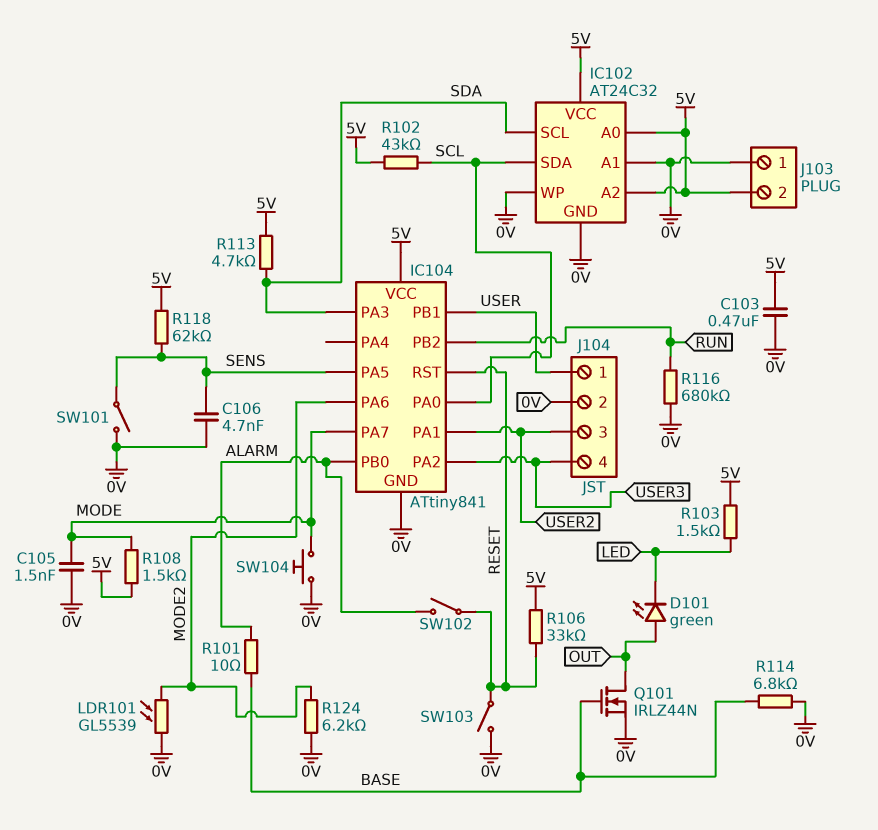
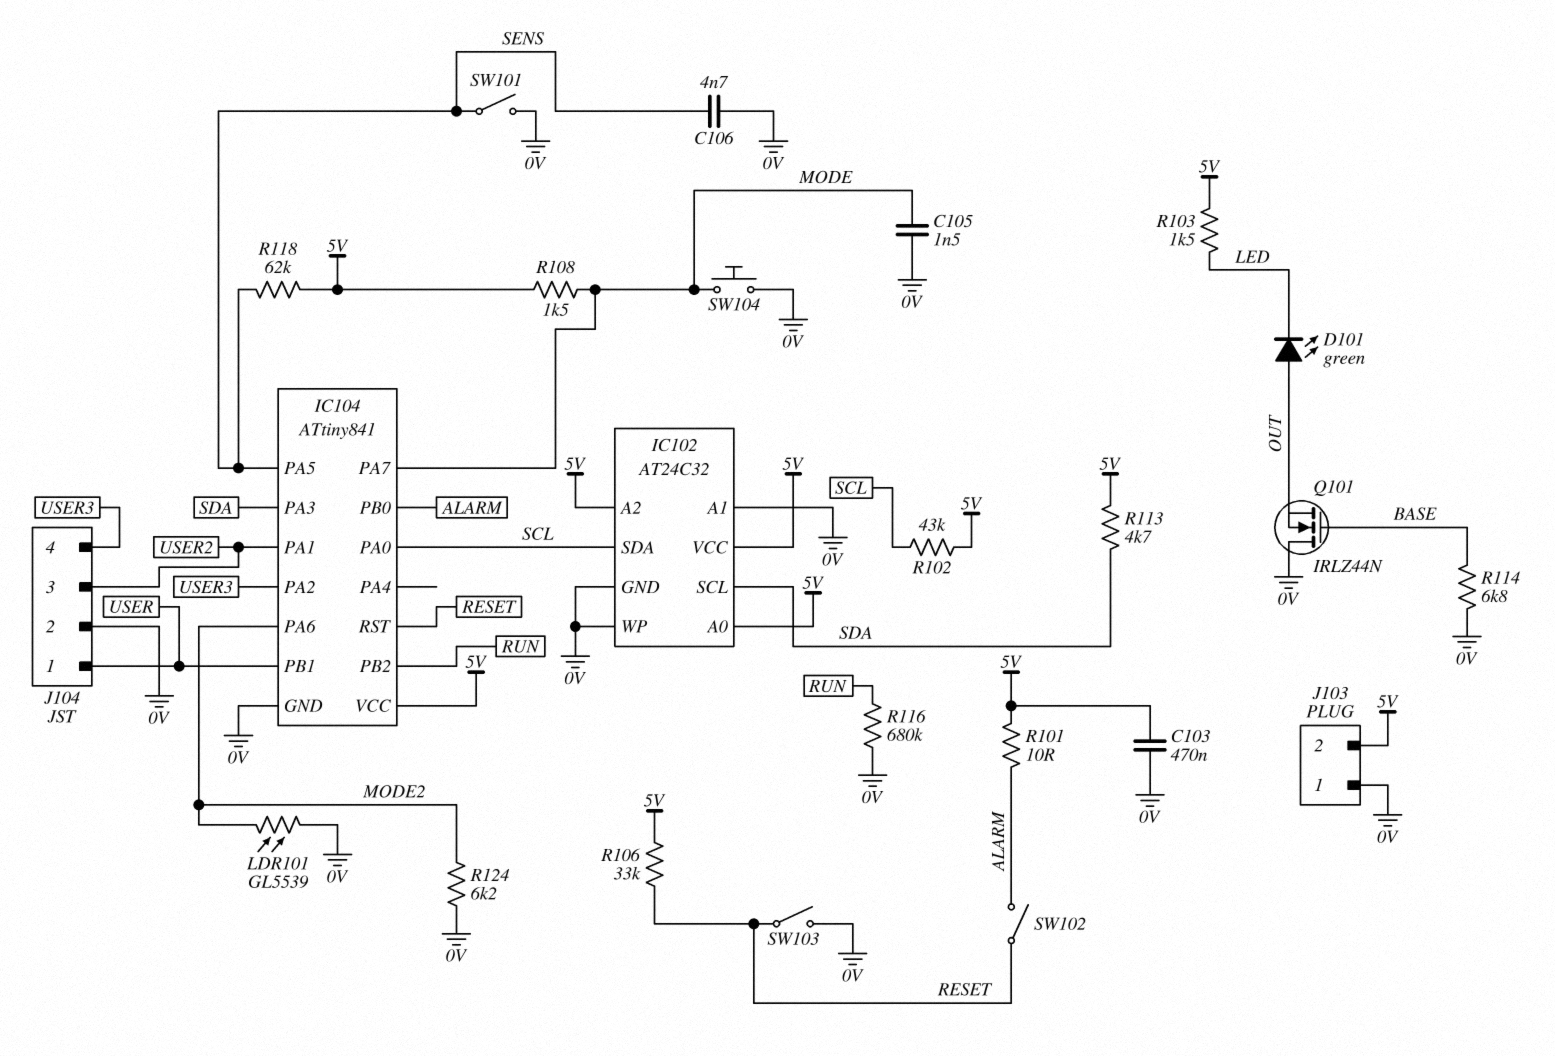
Q101: NMOS IRLZ44N (G BASE, D OUT, S 0V) -> NMOS IRLZ44N (G BASE, D 0V, S OUT)
R101: 10 (ALARM, BASE) -> 10 (5V, ALARM)

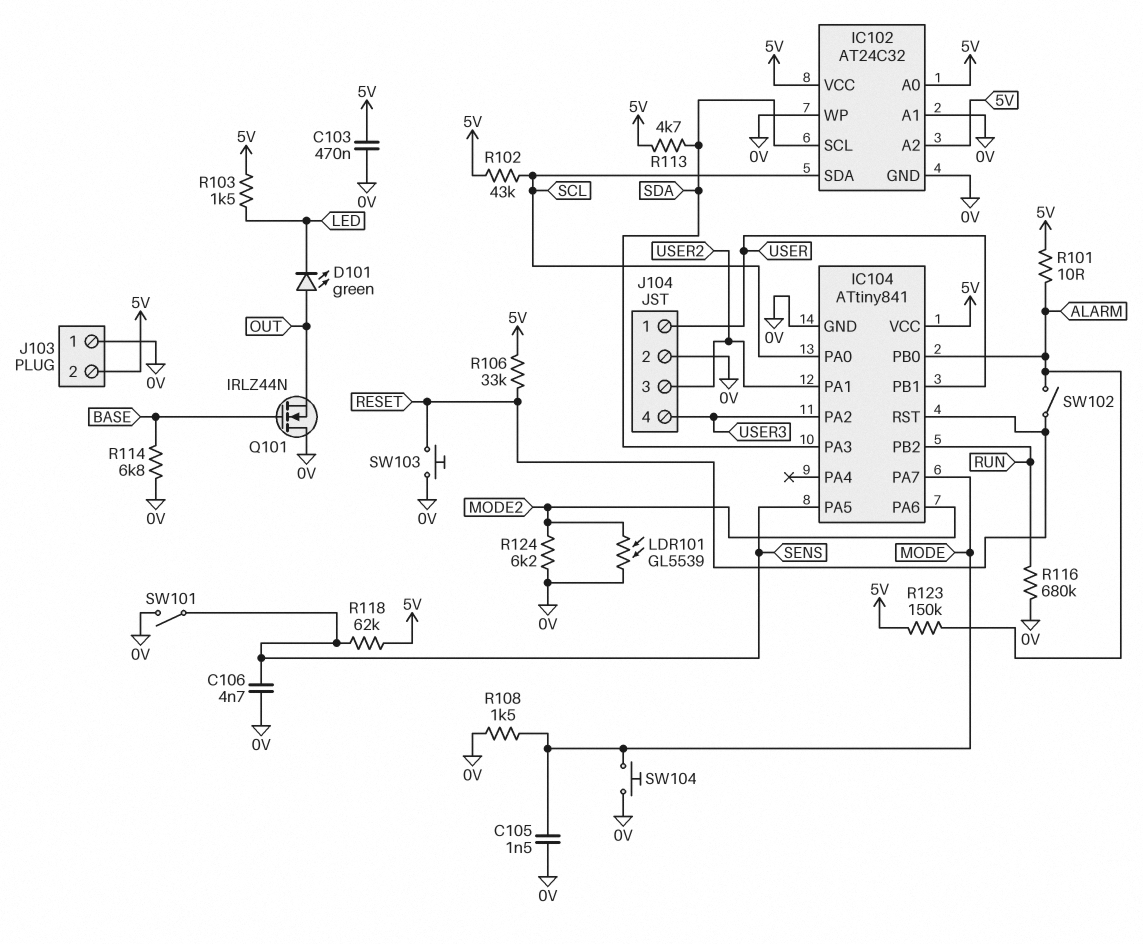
R108: 1.5k (5V, MODE) -> 1.5k (0V, MODE)
R123: none -> 150k (5V, ALARM)
SW103: switch (0V, RESET) -> button (0V, RESET)

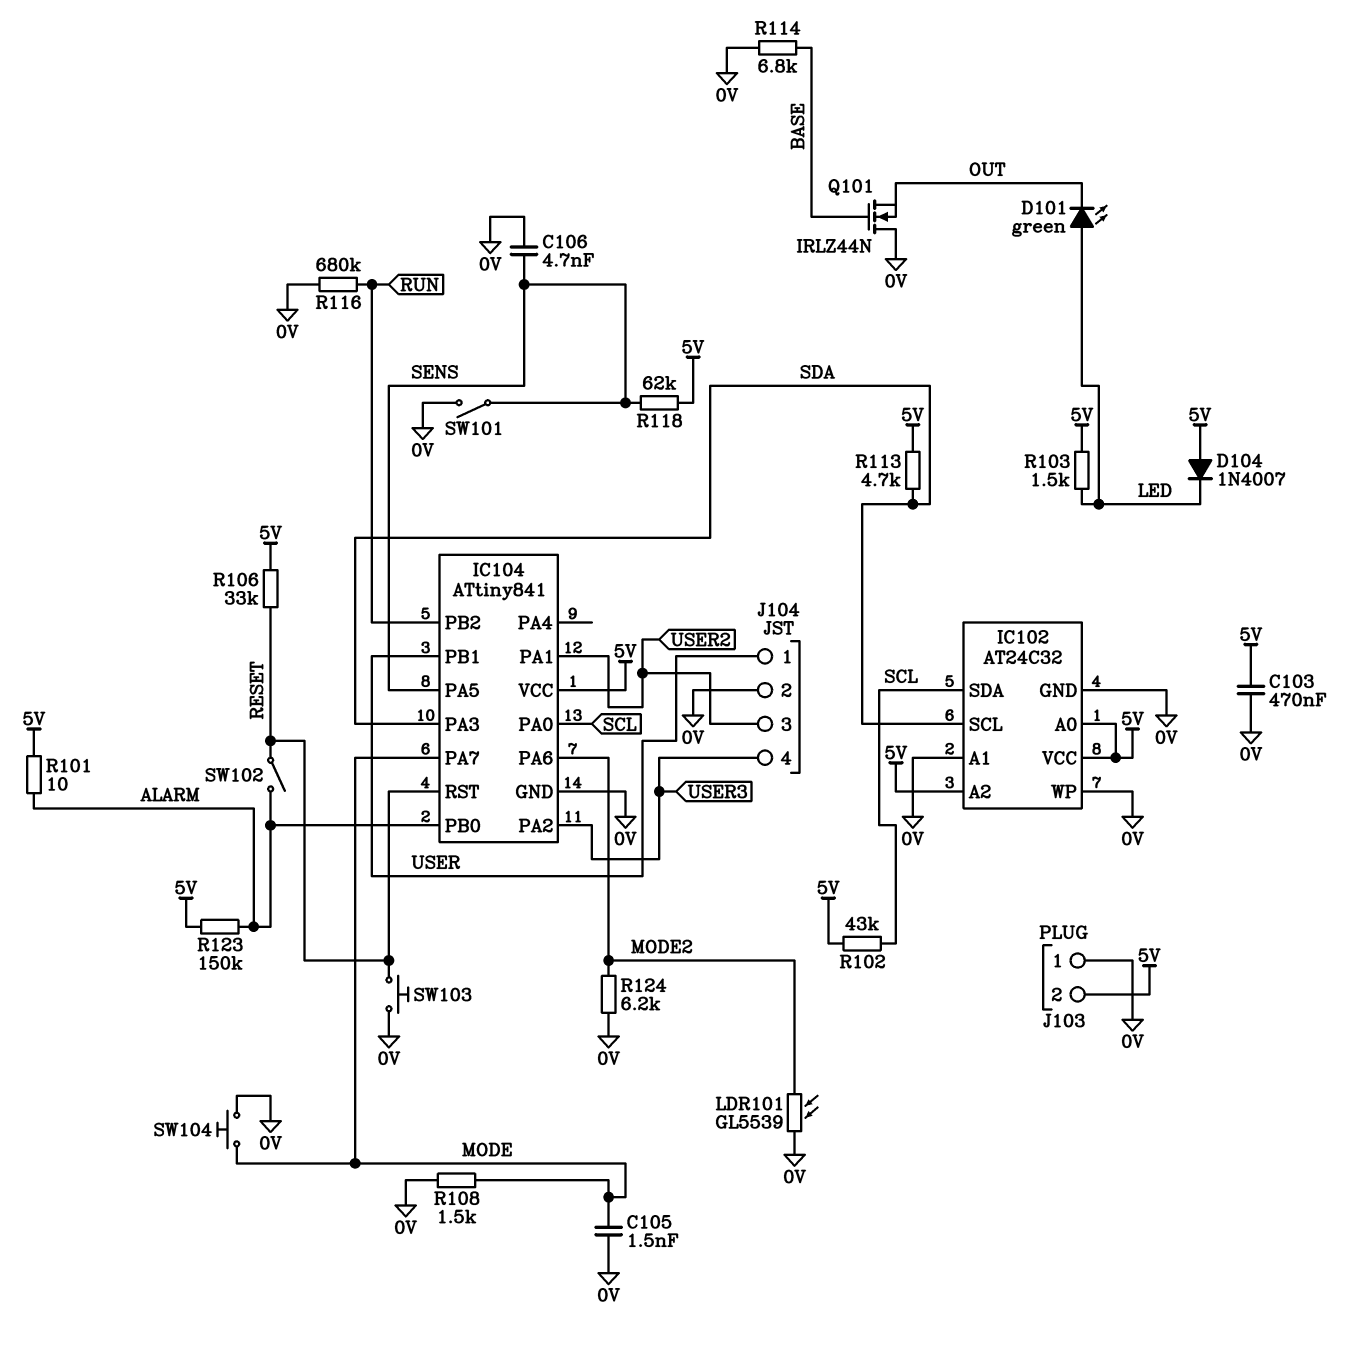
D101: LED green (A OUT, K LED) -> LED green (A LED, K OUT)
D104: none -> diode 1N4007 (A 5V, K LED)

